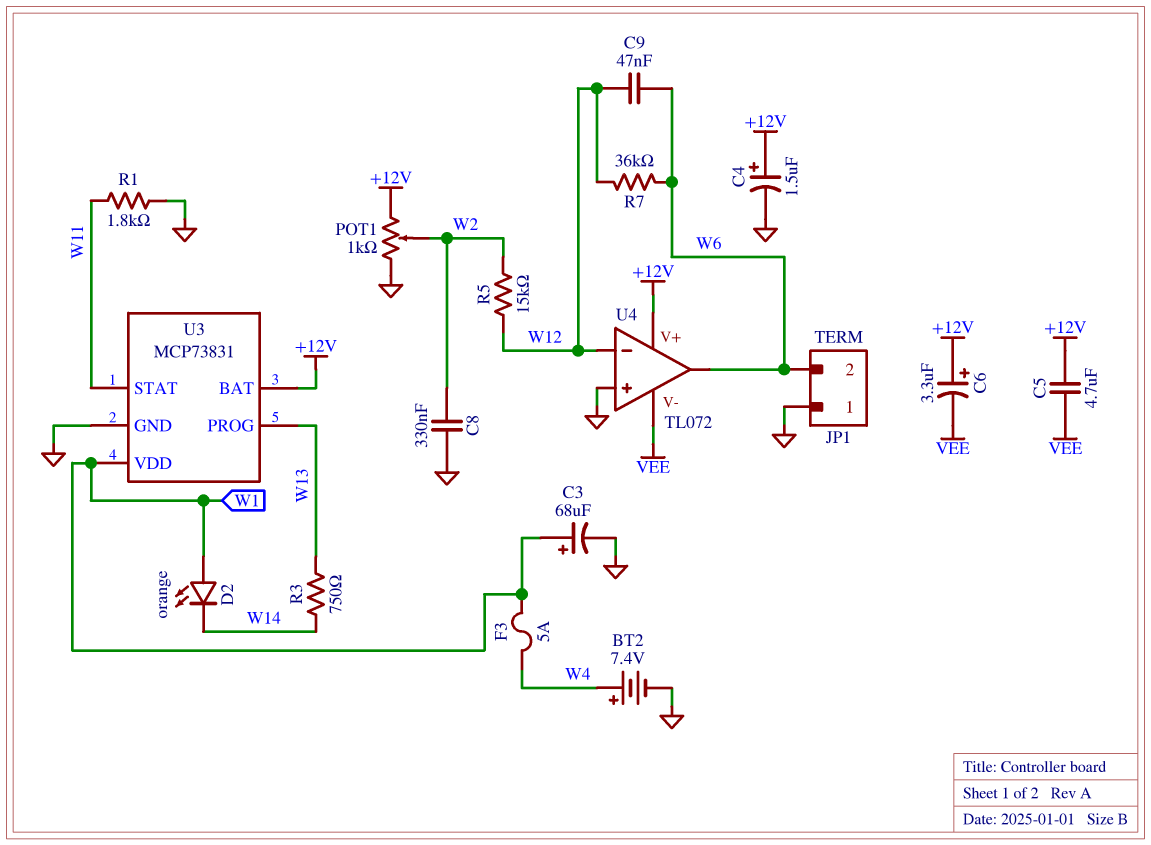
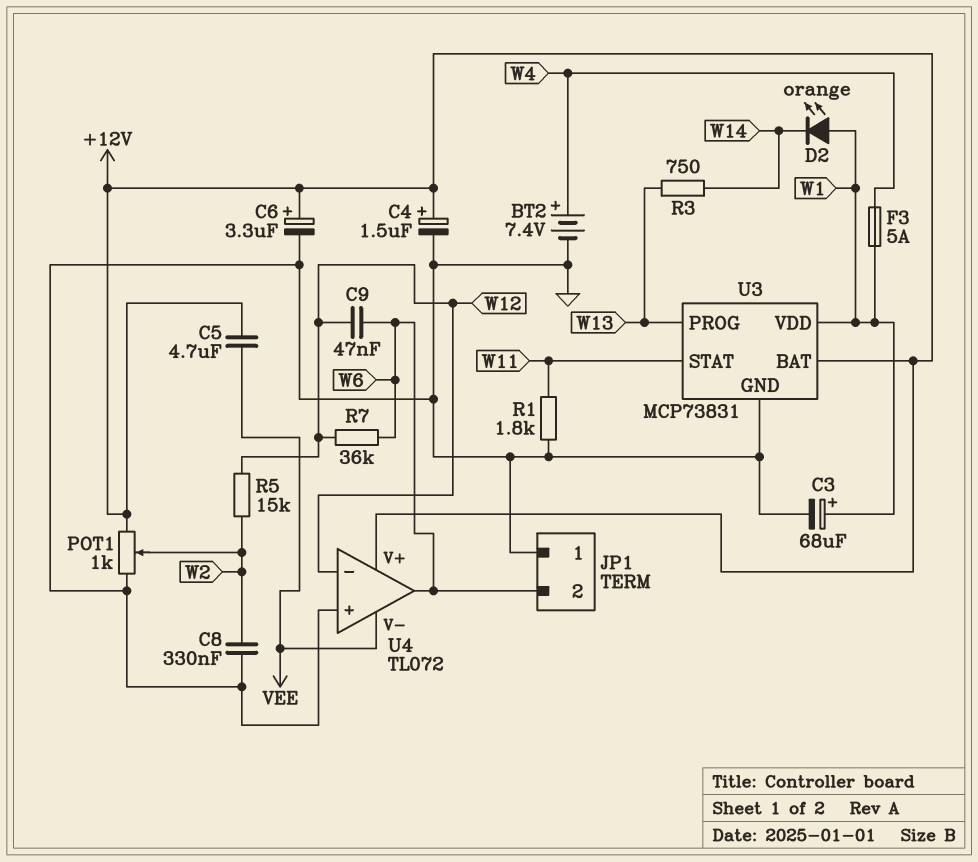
C6: 3.3uF (plus +12V, minus VEE) -> 3.3uF (plus +12V, minus GND)

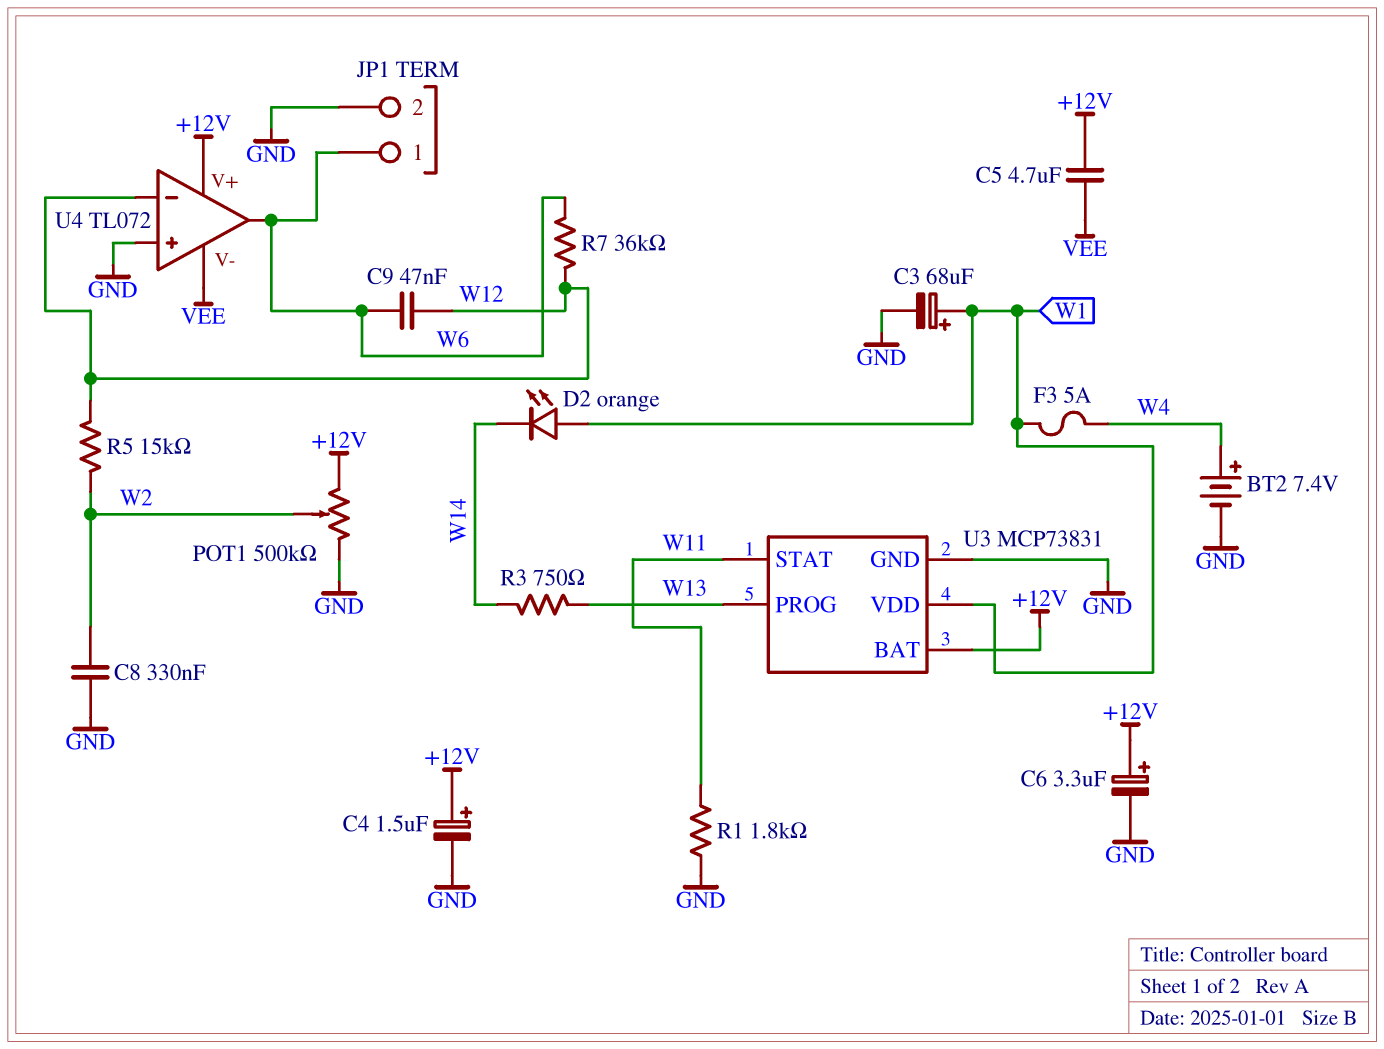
JP1 pin 1: GND -> W6
JP1 pin 2: W6 -> GND
POT1: 1k (+12V, GND, wiper W2) -> 500k (+12V, GND, wiper W2)

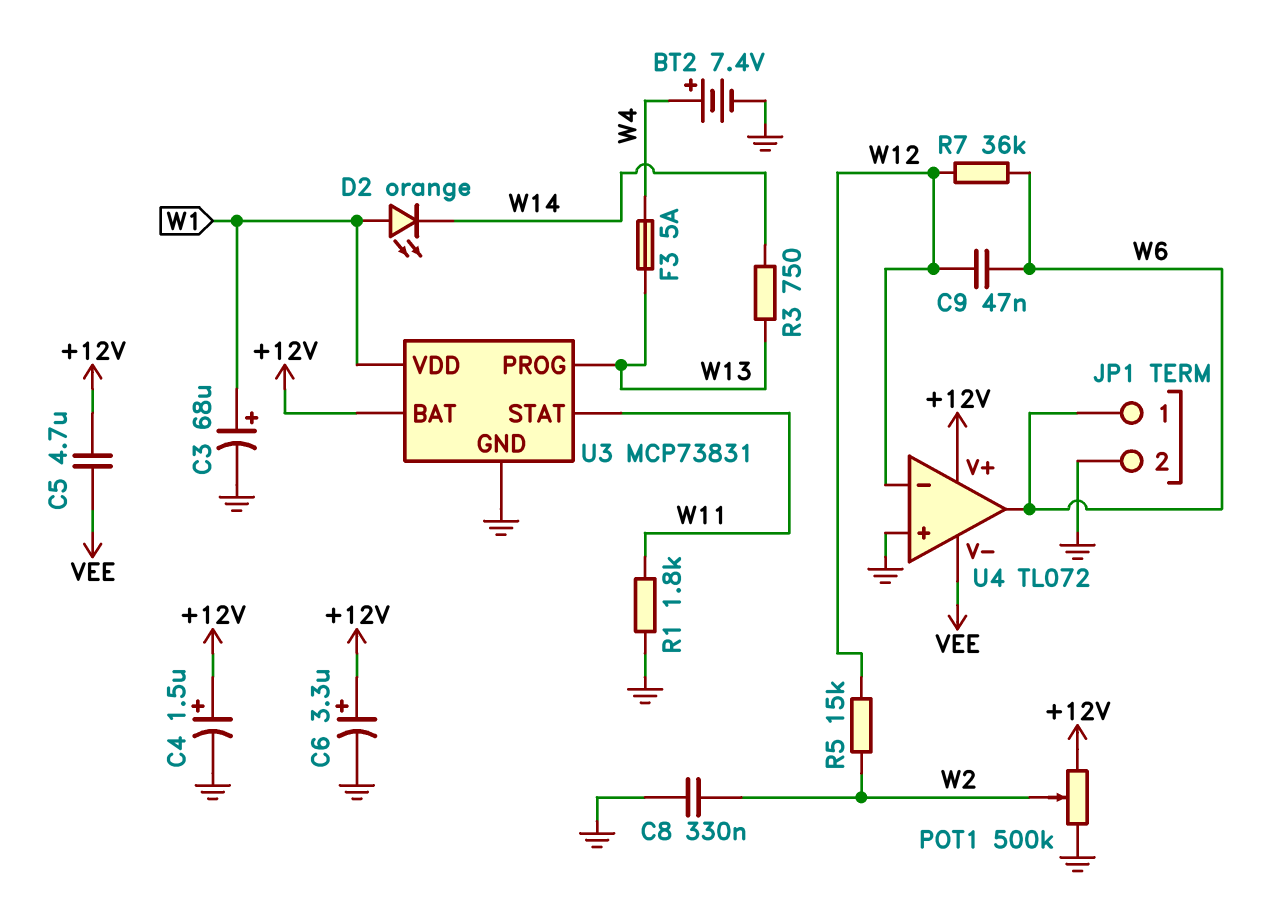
F3: 5A (W1, W4) -> 5A (W4, W13)

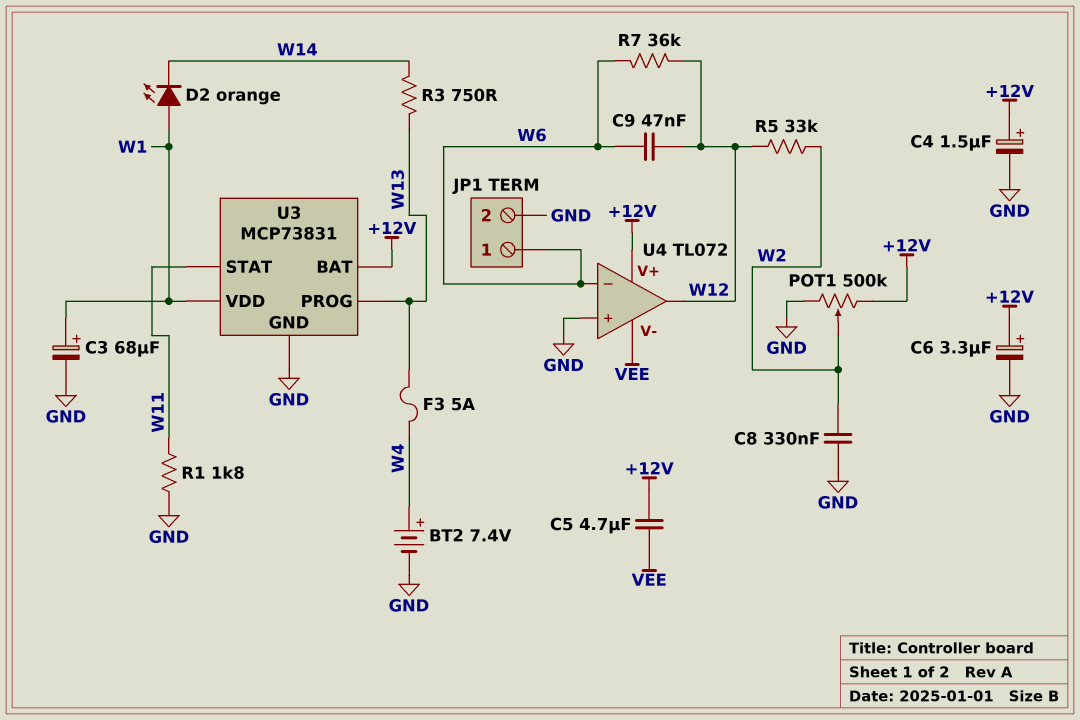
R5: 15k (W2, W12) -> 33k (W2, W12)
U4 pin in-: W12 -> W6
U4 pin out: W6 -> W12

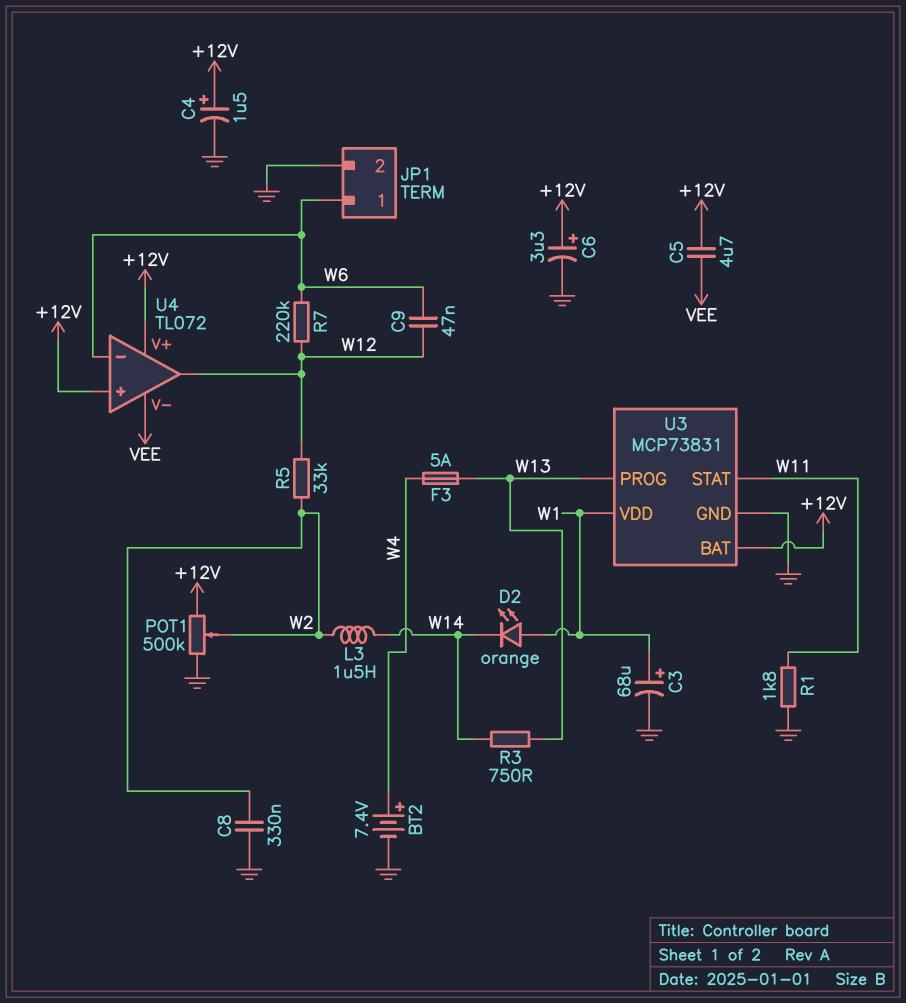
L3: none -> 1.5uH (W2, W14)
R7: 36k (W6, W12) -> 220k (W6, W12)
U4 pin in+: GND -> +12V

